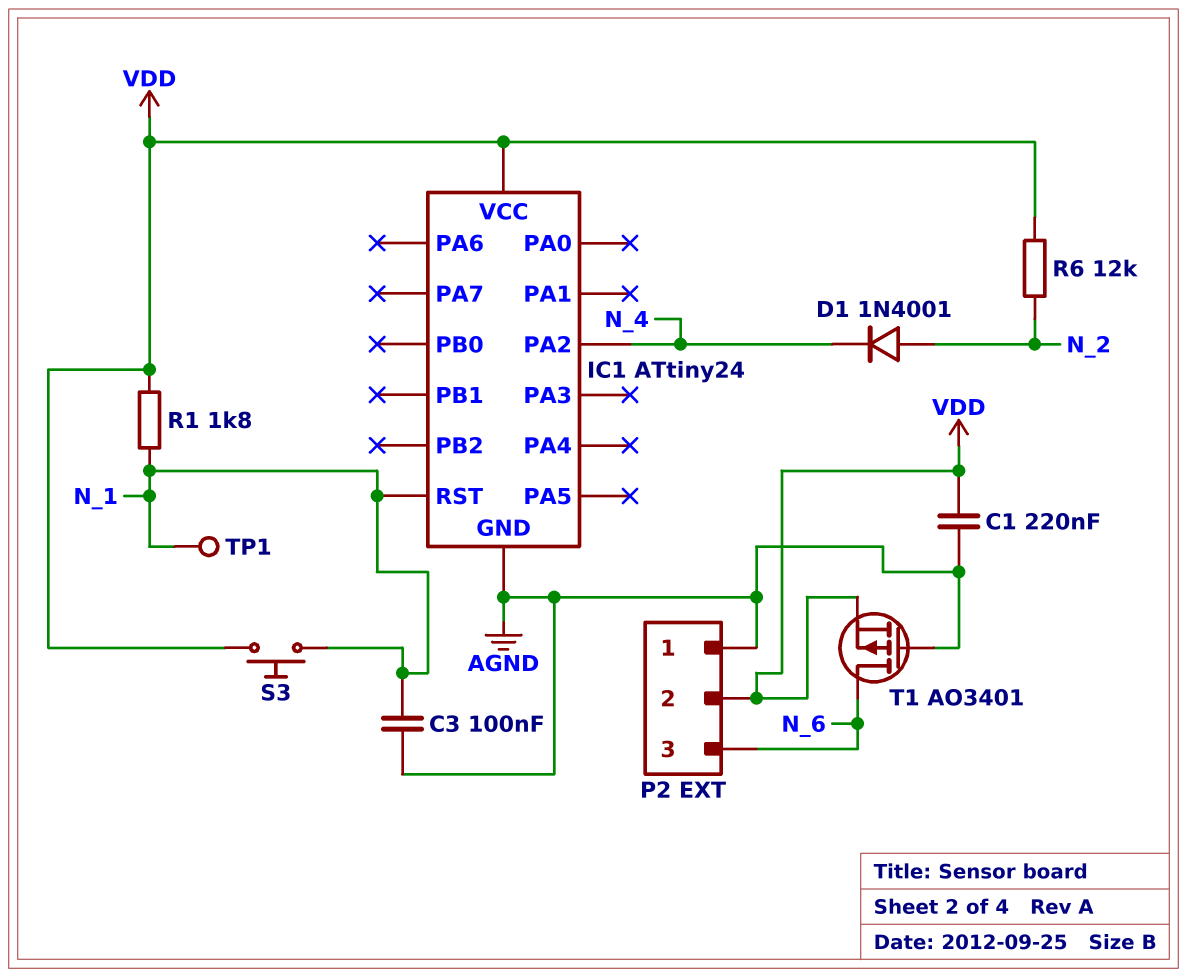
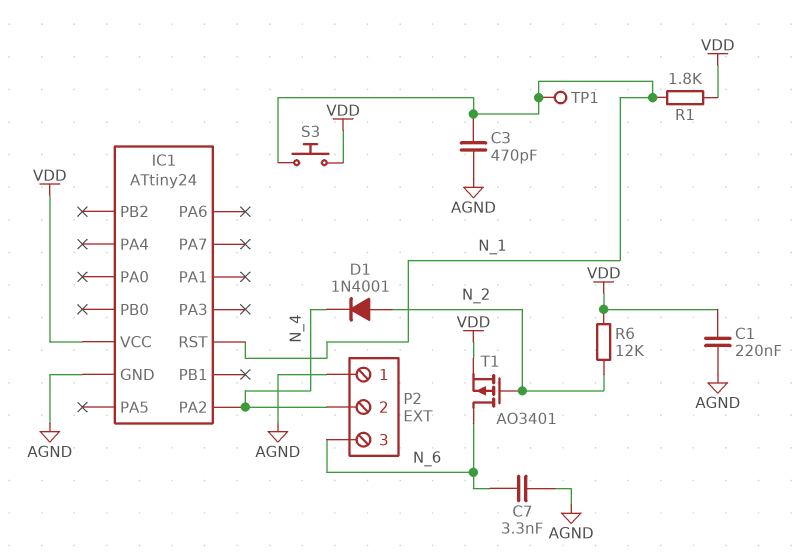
C3: 100nF (AGND, N_1) -> 470pF (AGND, N_1)
C7: none -> 3.3nF (AGND, N_6)
P2 pin 2: VDD -> N_4
T1: PMOS AO3401 (G AGND, D N_6, S VDD) -> PMOS AO3401 (G N_2, D N_6, S VDD)

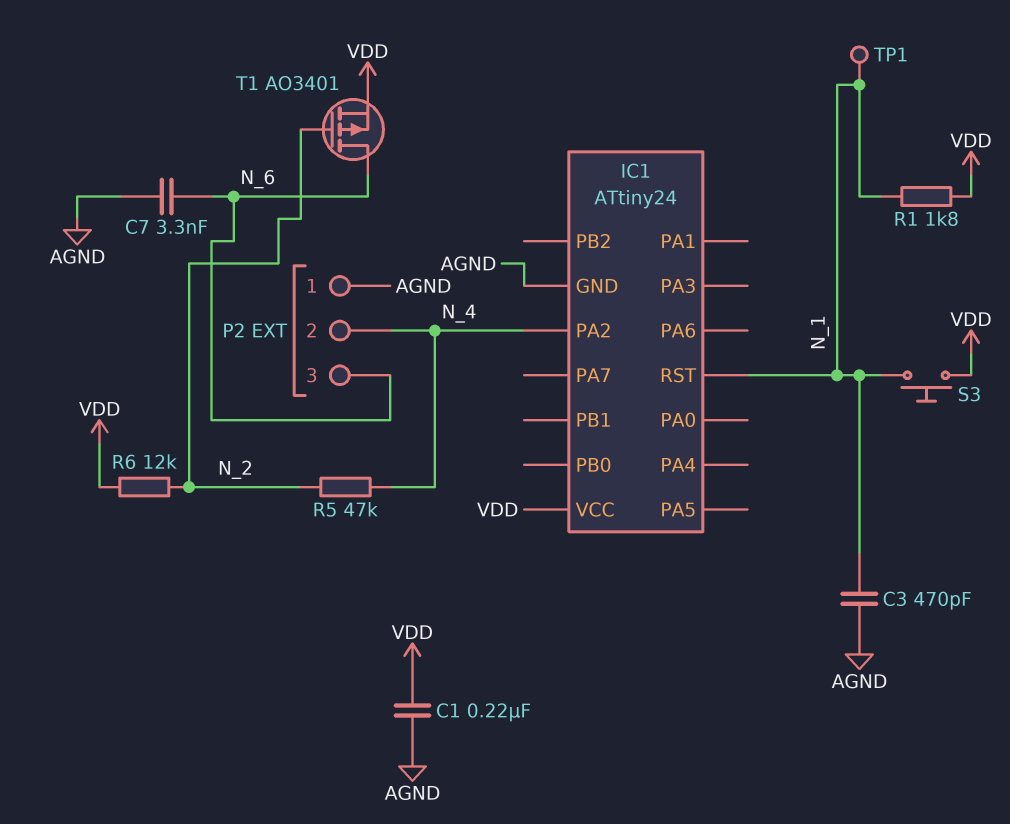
D1: diode 1N4001 (A N_2, K N_4) -> none
R5: none -> 47k (N_2, N_4)

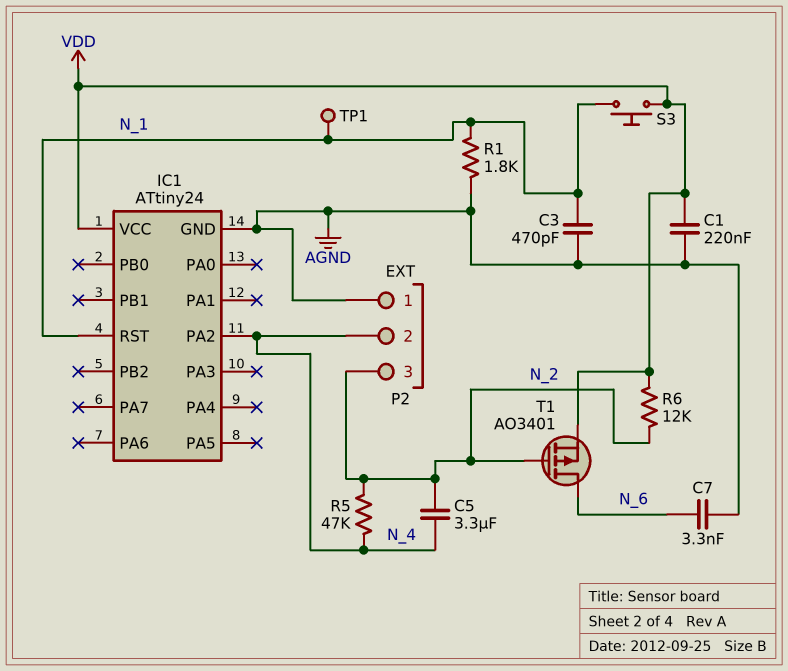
C5: none -> 3.3uF (N_2, N_4)
P2 pin 3: N_6 -> N_2
R1: 1.8k (N_1, VDD) -> 1.8k (AGND, N_1)

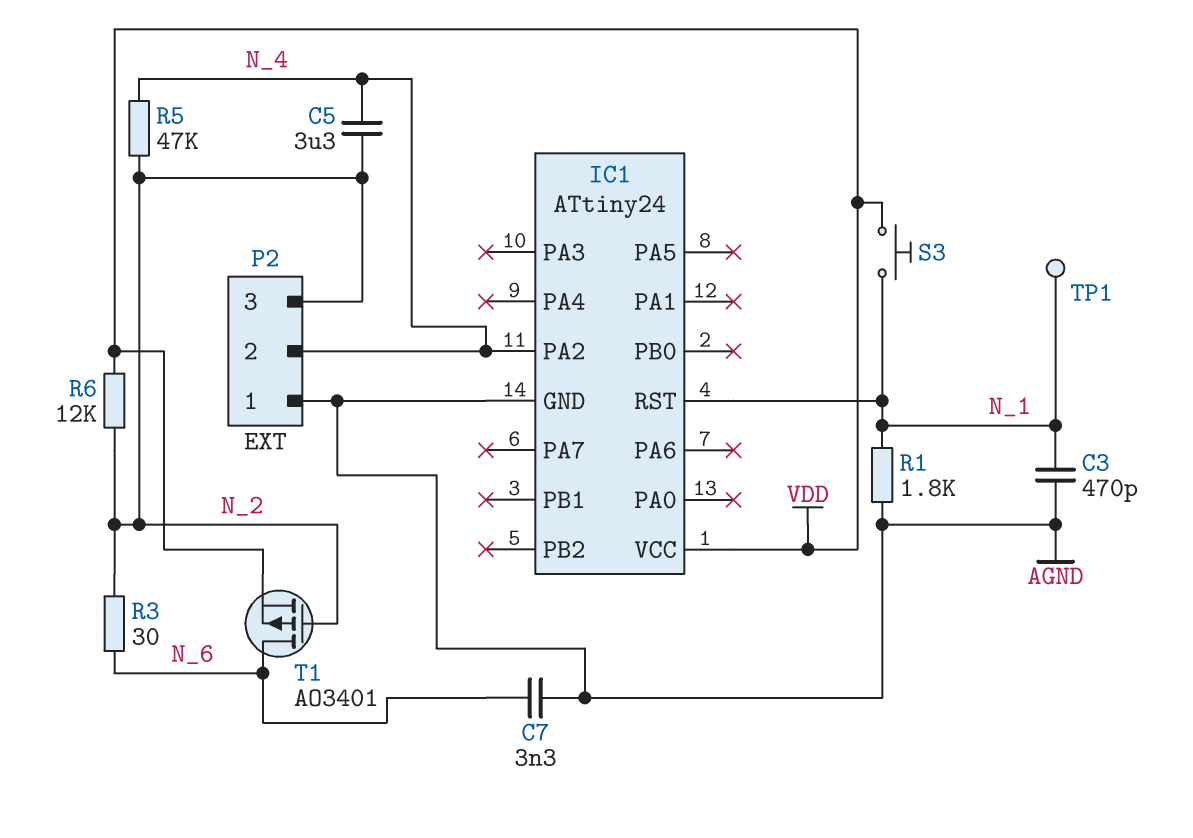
C1: 220nF (AGND, VDD) -> none
R3: none -> 30 (N_2, N_6)

